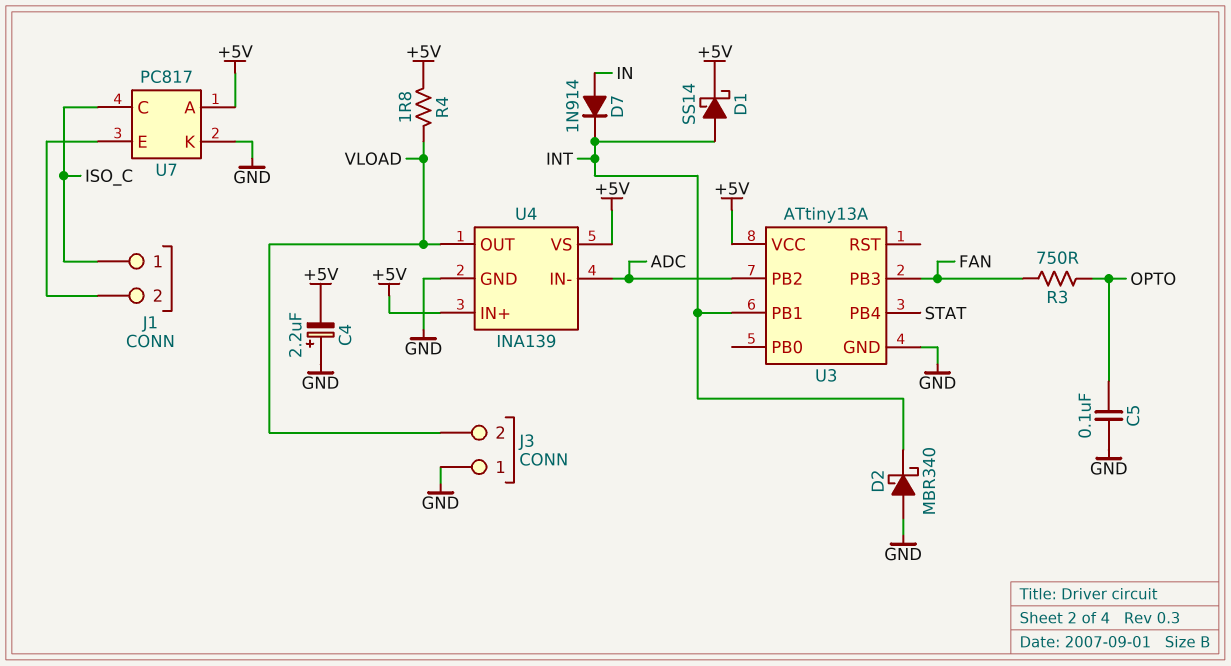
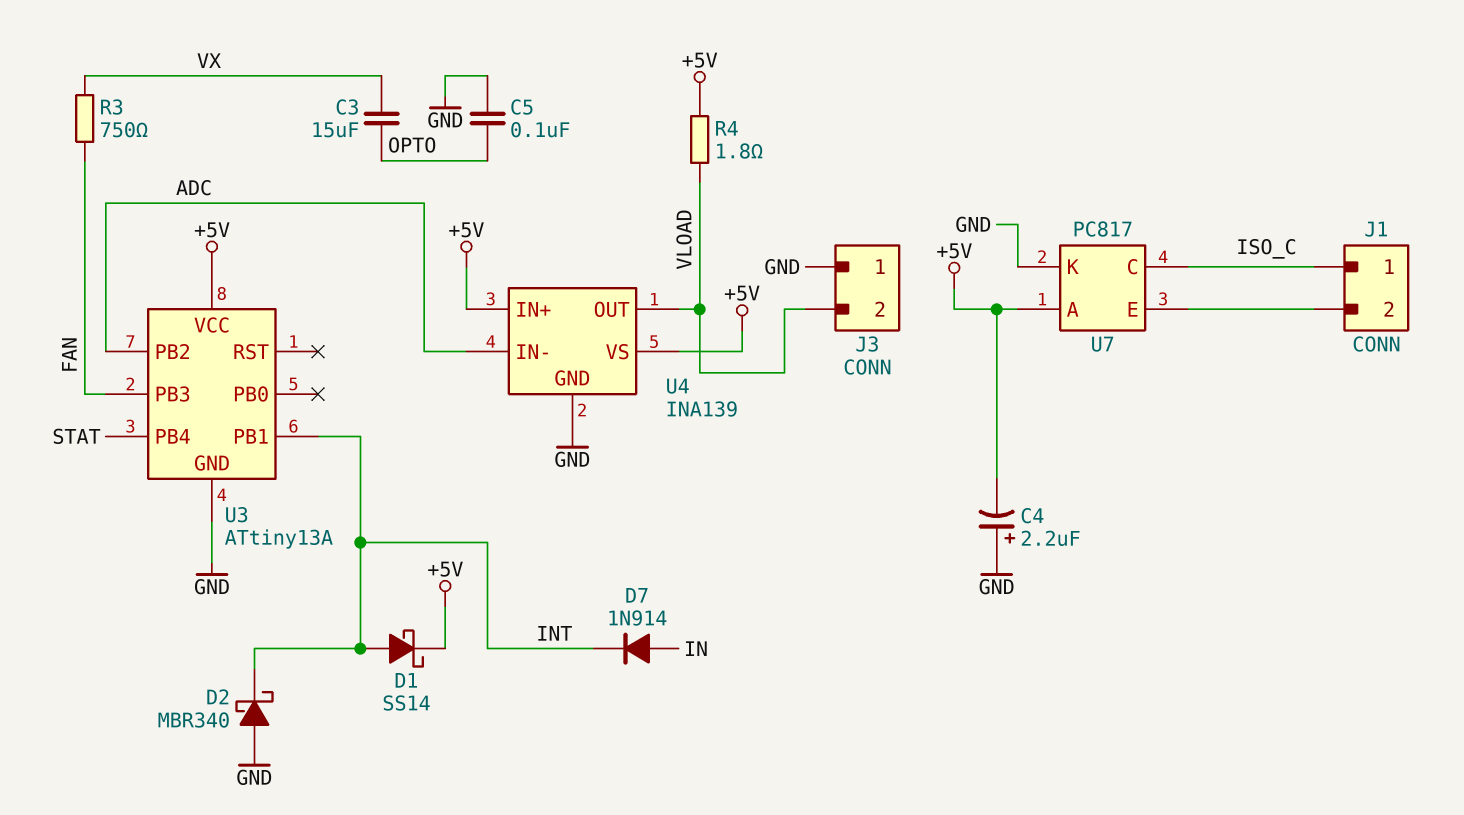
C3: none -> 15uF (OPTO, VX)
R3: 750 (FAN, OPTO) -> 750 (FAN, VX)

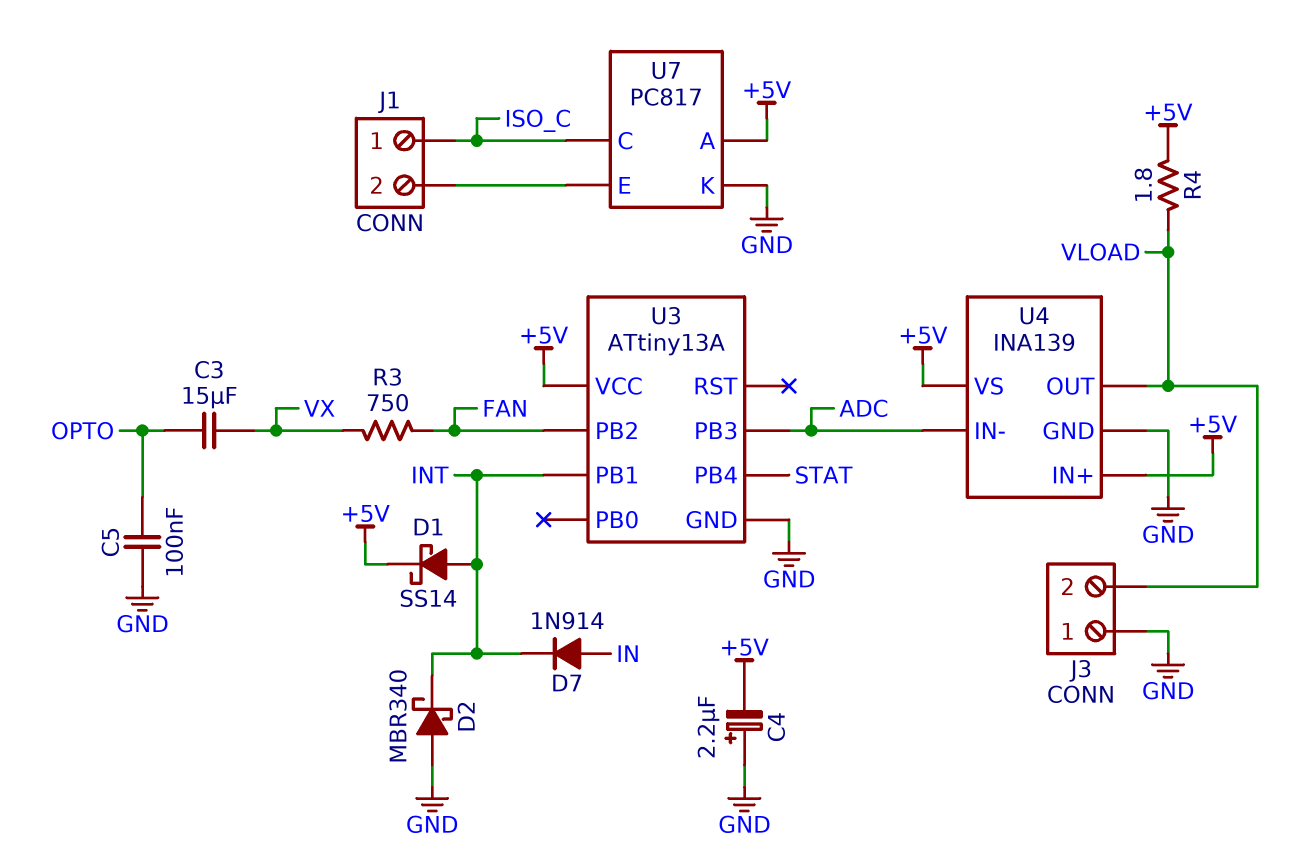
U3 pin PB2: ADC -> FAN
U3 pin PB3: FAN -> ADC

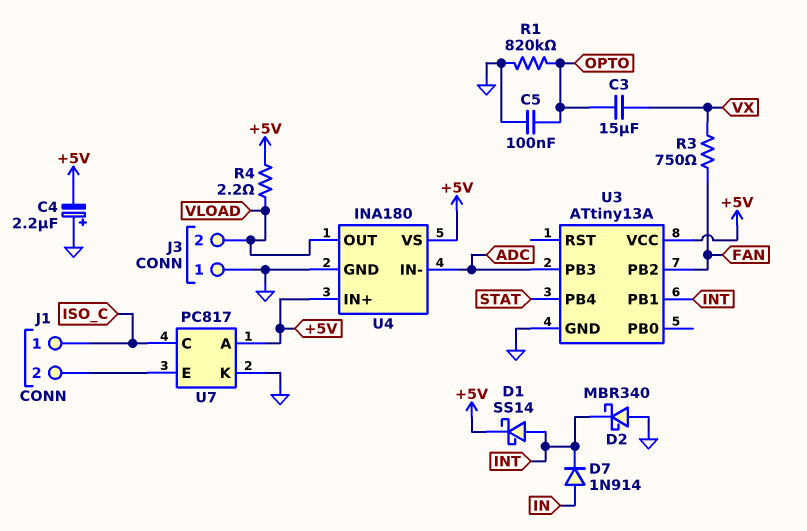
R1: none -> 820k (GND, OPTO)
R4: 1.8 (+5V, VLOAD) -> 2.2 (+5V, VLOAD)
U4: INA139 -> INA180

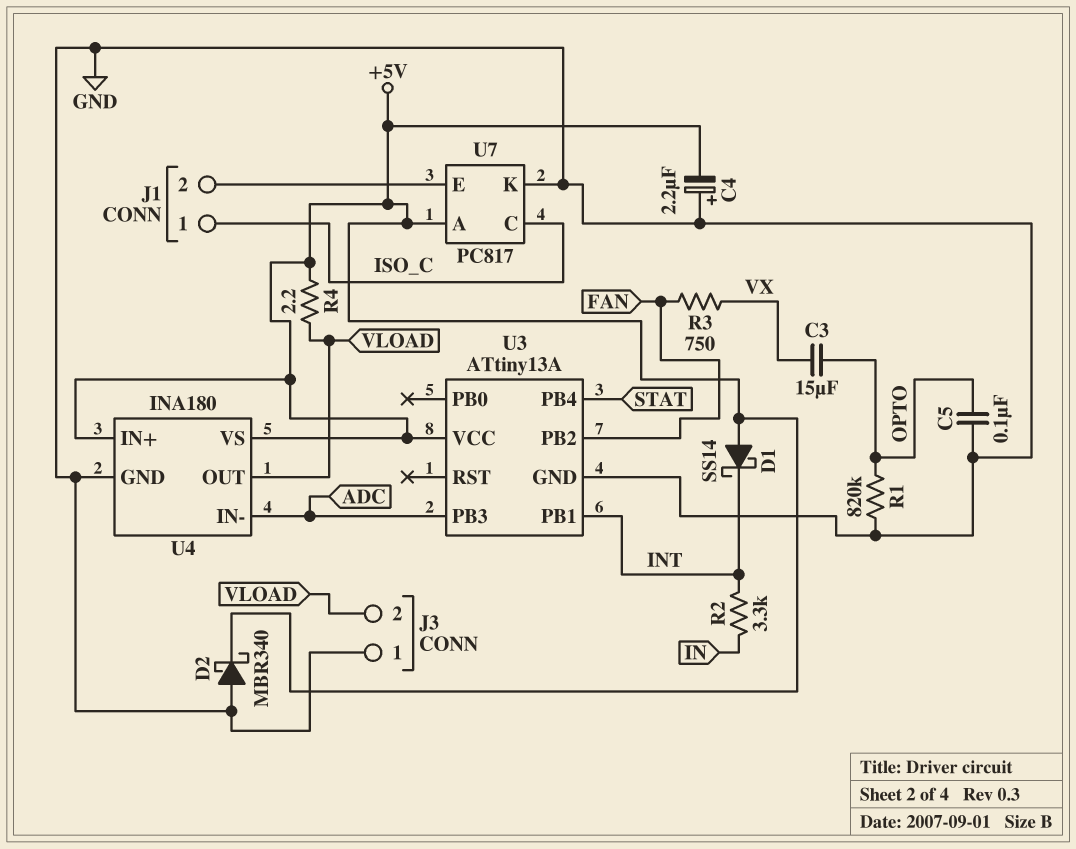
D1: schottky SS14 (A INT, K +5V) -> schottky SS14 (A +5V, K INT)
D2: schottky MBR340 (A GND, K INT) -> schottky MBR340 (A GND, K +5V)
D7: diode 1N914 (A IN, K INT) -> none
R2: none -> 3.3k (IN, INT)

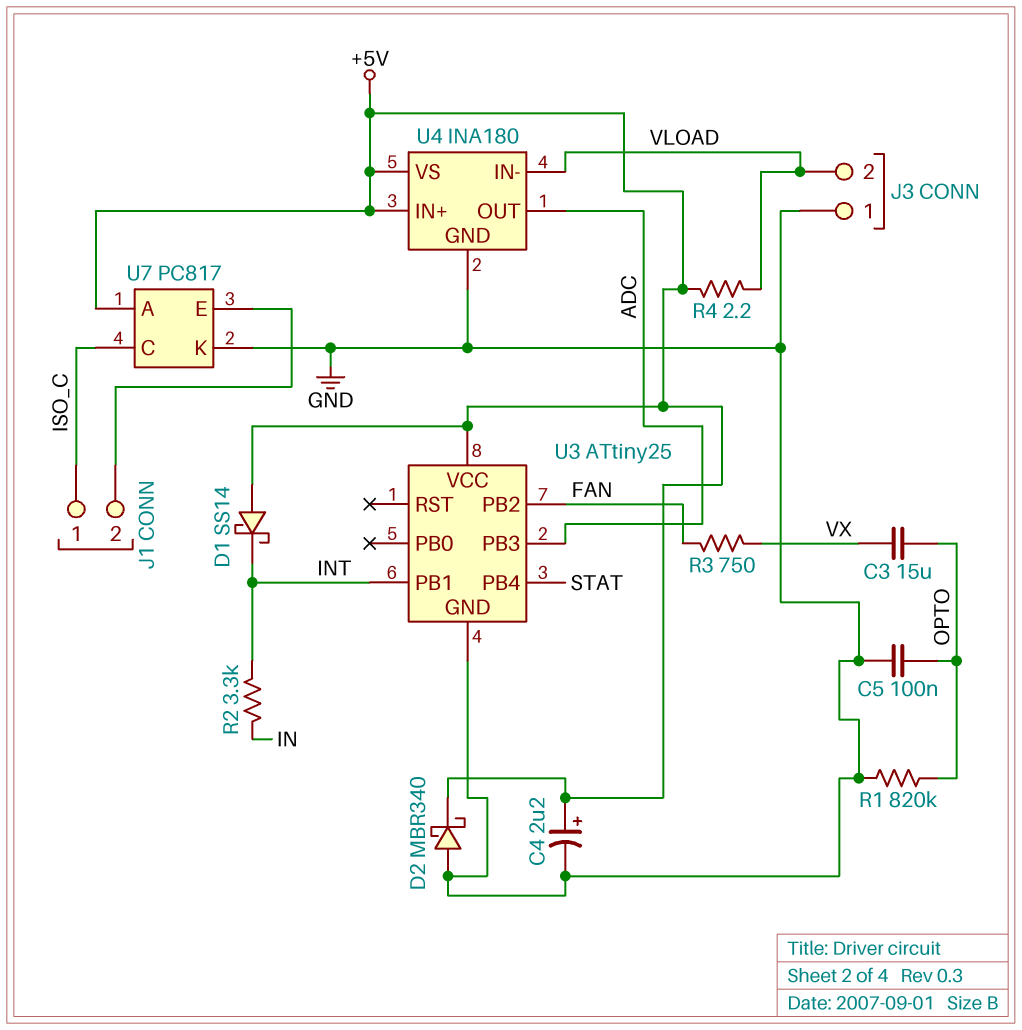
C4: 2.2uF (plus GND, minus +5V) -> 2.2uF (plus +5V, minus GND)
U3: ATtiny13A -> ATtiny25
U4 pin IN-: ADC -> VLOAD
U4 pin OUT: VLOAD -> ADC

